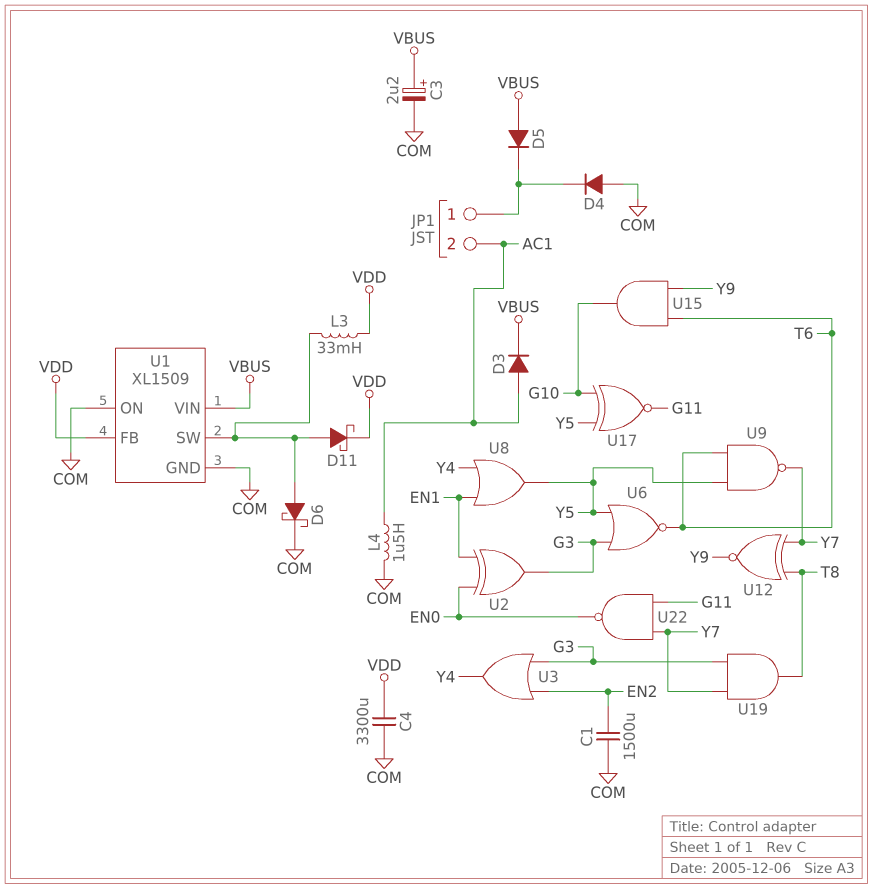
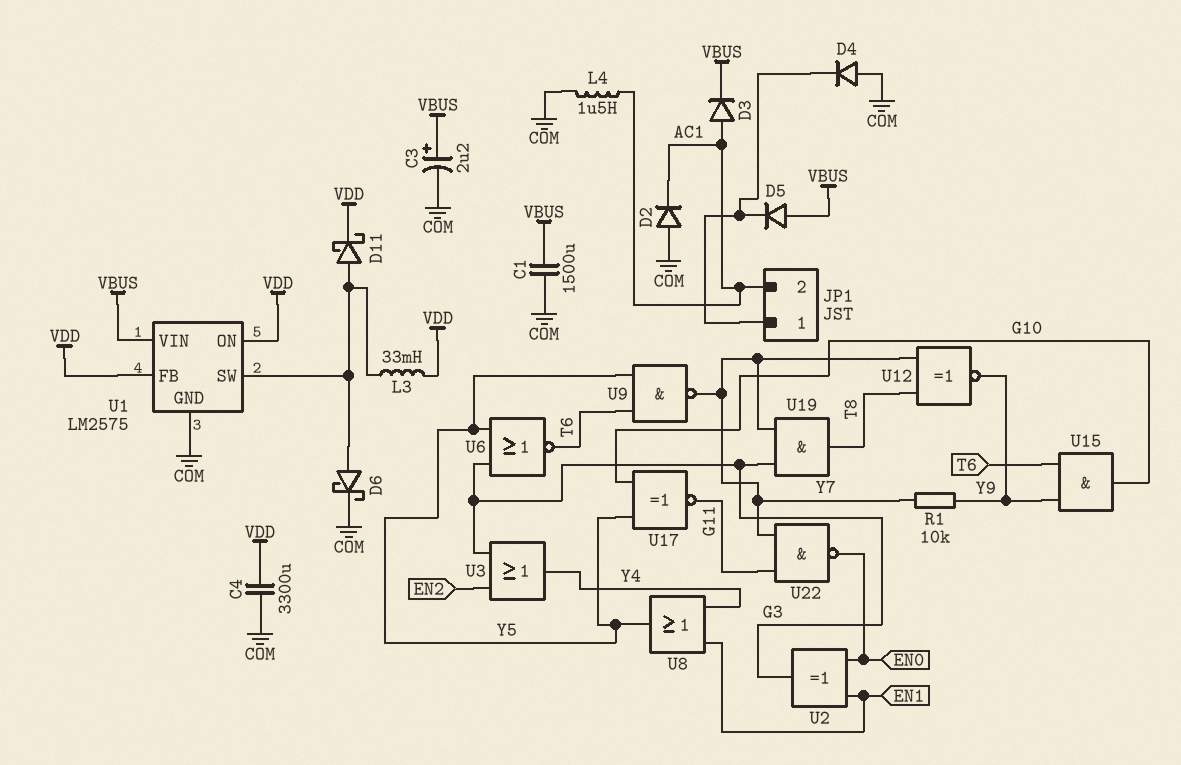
C1: 1500uF (COM, EN2) -> 1500uF (COM, VBUS)
D2: none -> diode (A COM, K AC1)
R1: none -> 10k (Y7, Y9)
U1: XL1509 -> LM2575
U1 pin ON: COM -> VDD

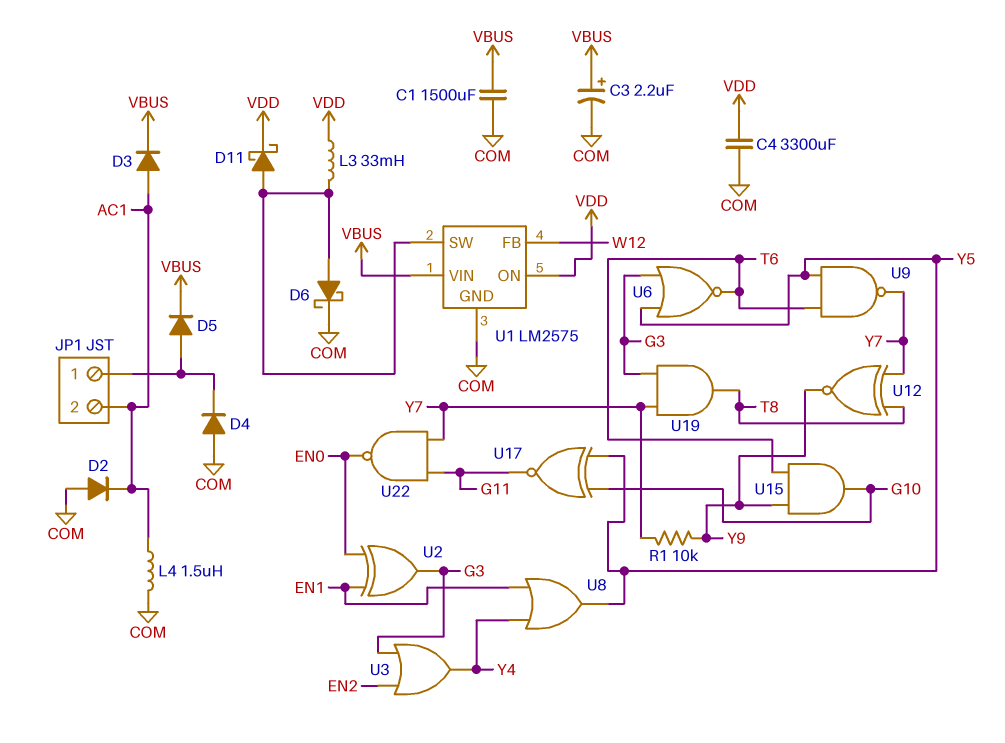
D5: diode (A VBUS, K JP1/1) -> diode (A JP1/1, K VBUS)
U1 pin FB: VDD -> W12

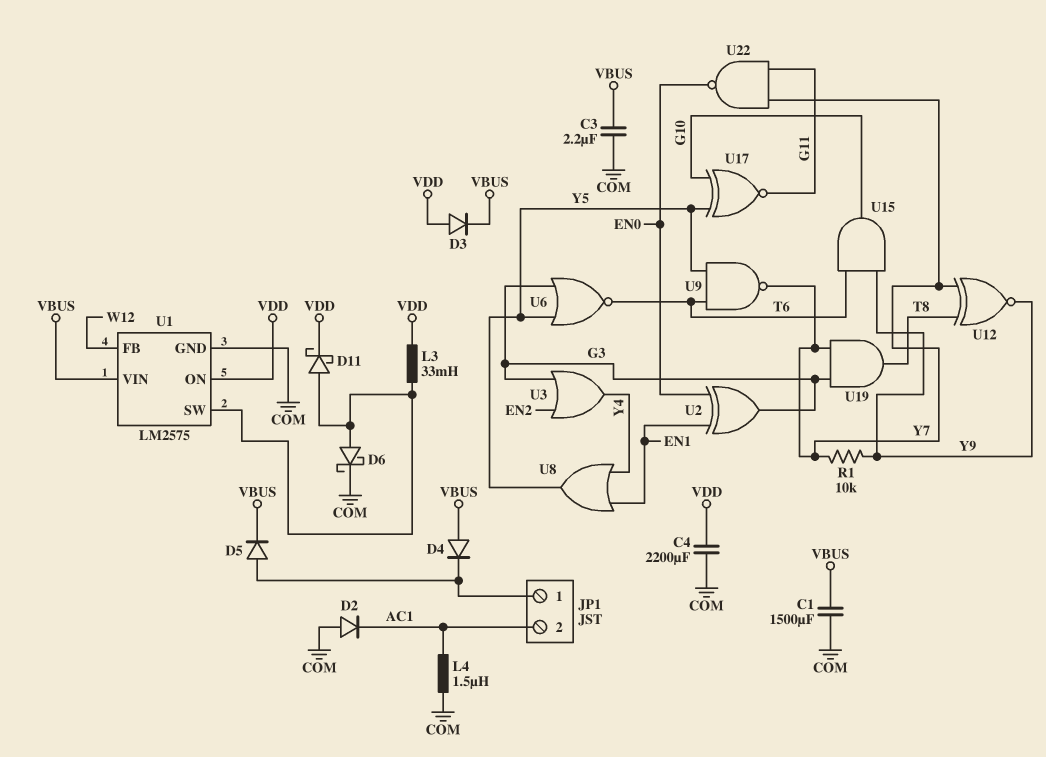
C3: 2.2uF (plus VBUS, minus COM) -> 2.2uF (COM, VBUS)
C4: 3300uF (COM, VDD) -> 2200uF (COM, VDD)
D3: diode (A AC1, K VBUS) -> diode (A VDD, K VBUS)
D4: diode (A COM, K JP1/1) -> diode (A VBUS, K JP1/1)

